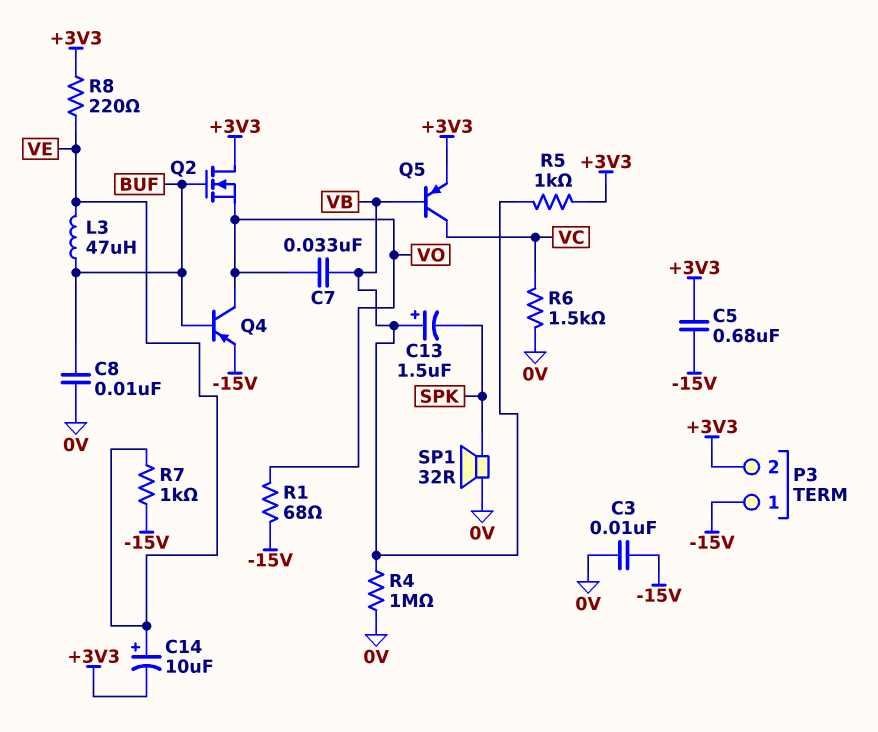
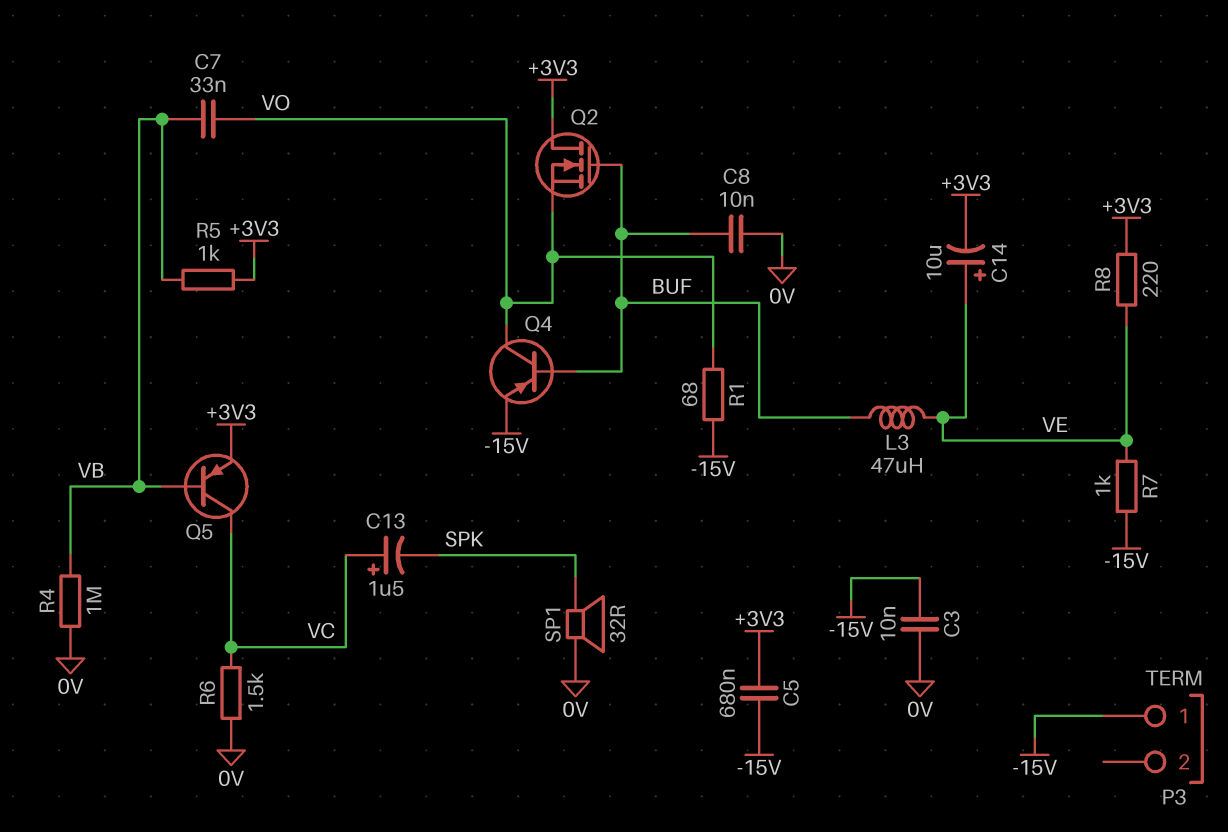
C13: 1.5uF (plus VB, minus SPK) -> 1.5uF (plus VC, minus SPK)
P3 pin 2: +3V3 -> none

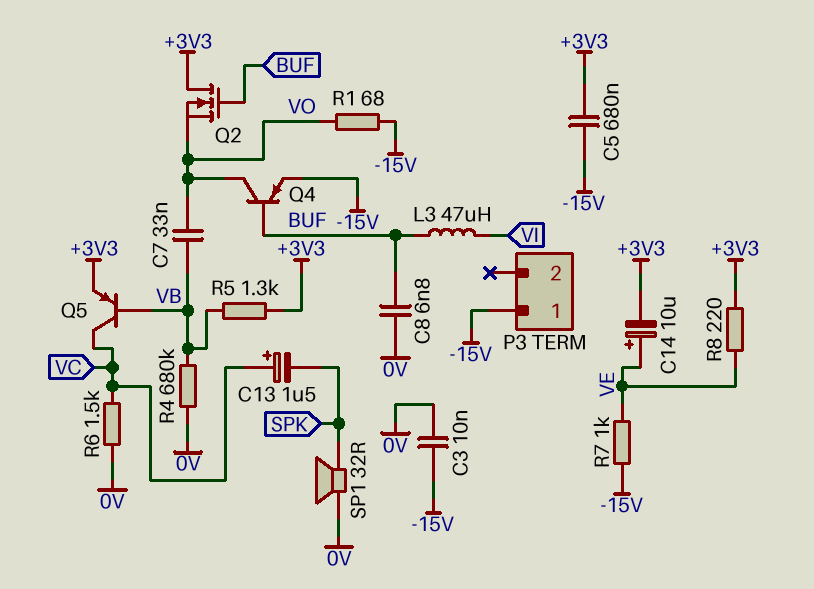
C8: 10nF (0V, BUF) -> 6.8nF (0V, BUF)
L3: 47uH (BUF, VE) -> 47uH (BUF, VI)
R4: 1M (0V, VB) -> 680k (0V, VB)
R5: 1k (+3V3, VB) -> 1.3k (+3V3, VB)

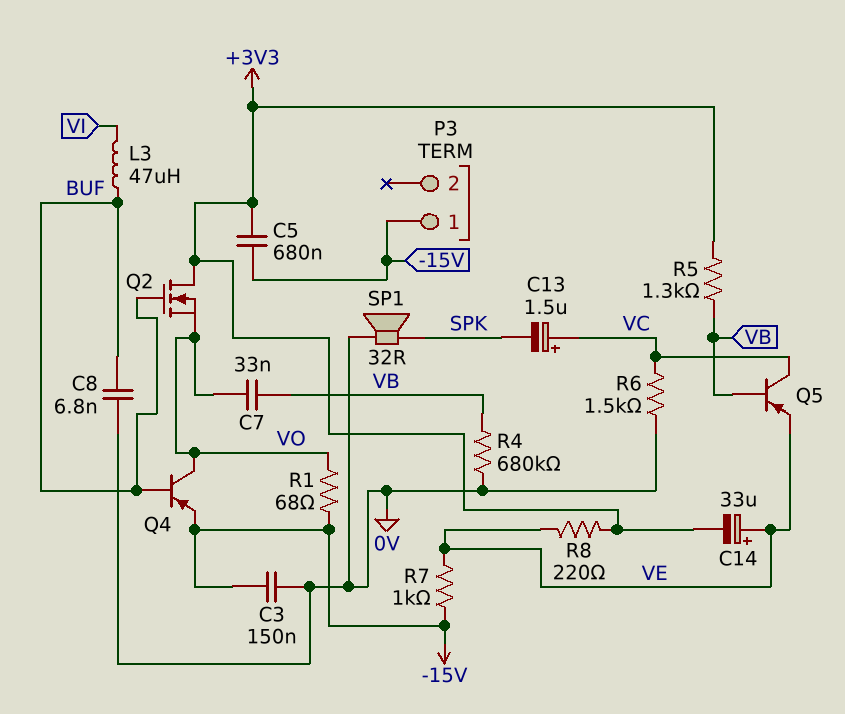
C3: 10nF (-15V, 0V) -> 150nF (-15V, 0V)
C14: 10uF (plus VE, minus +3V3) -> 33uF (plus VE, minus +3V3)
Q5: PNP (B VB, C VC, E +3V3) -> PNP (B VB, C VC, E VE)

